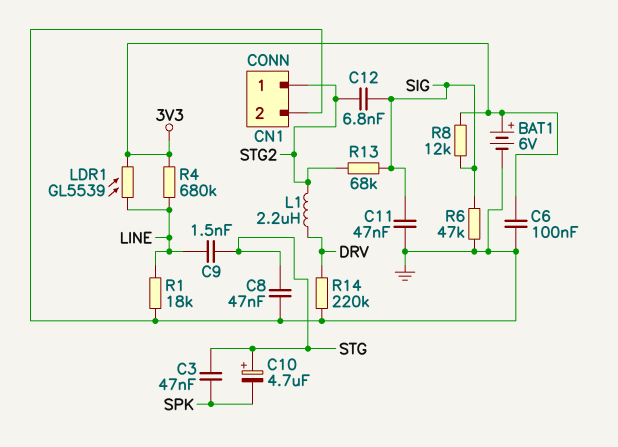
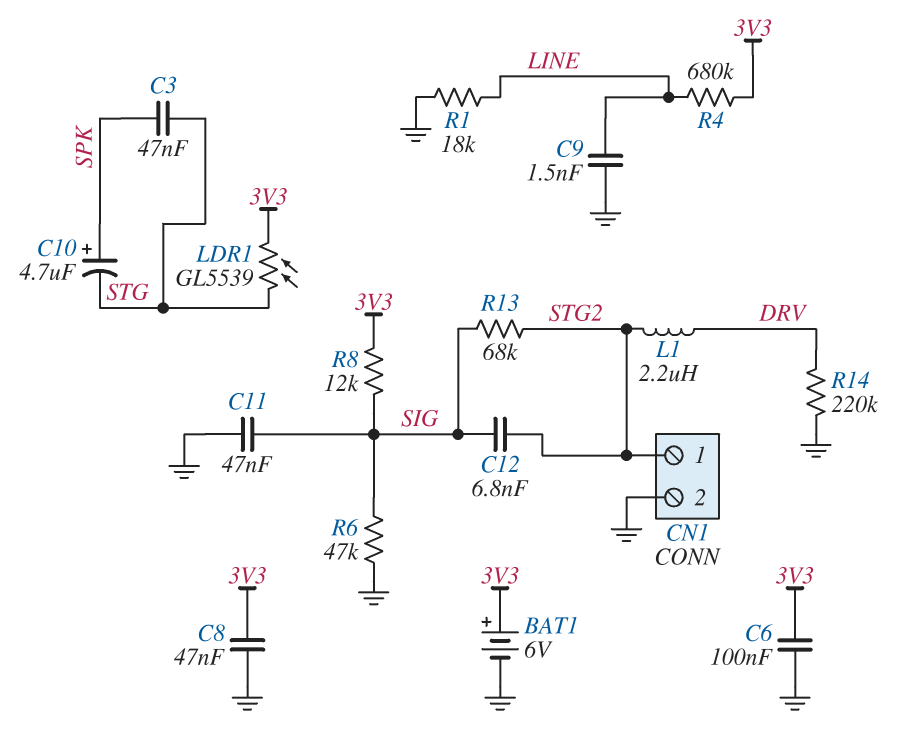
C8: 47nF (GND, STG) -> 47nF (3V3, GND)
C9: 1.5nF (LINE, STG) -> 1.5nF (GND, LINE)
C10: 4.7uF (plus STG, minus SPK) -> 4.7uF (plus SPK, minus STG)
LDR1: GL5539 (3V3, LINE) -> GL5539 (3V3, STG)

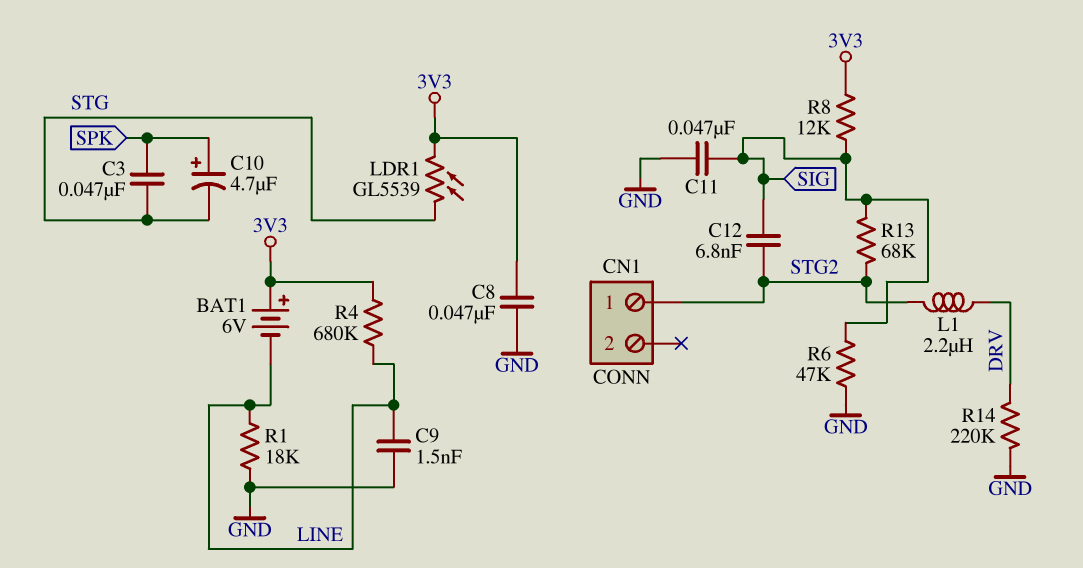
BAT1: 6V (plus 3V3, minus GND) -> 6V (plus 3V3, minus LINE)
C6: 100nF (3V3, GND) -> none
CN1 pin 2: GND -> none

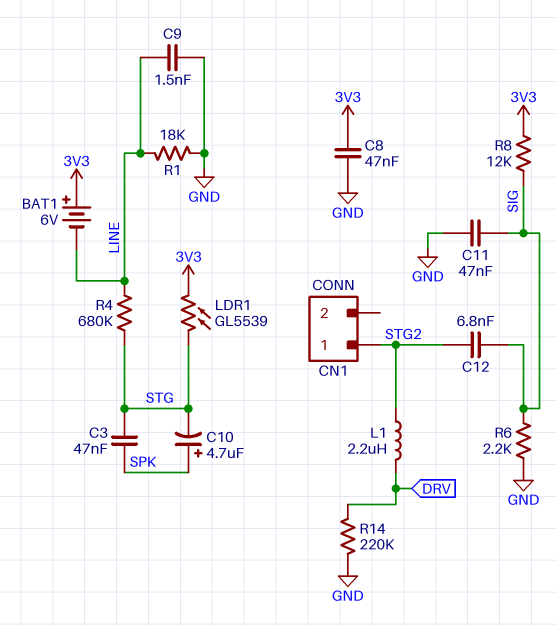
R4: 680k (3V3, LINE) -> 680k (LINE, STG)
R6: 47k (GND, SIG) -> 2.2k (GND, SIG)
R13: 68k (SIG, STG2) -> none

